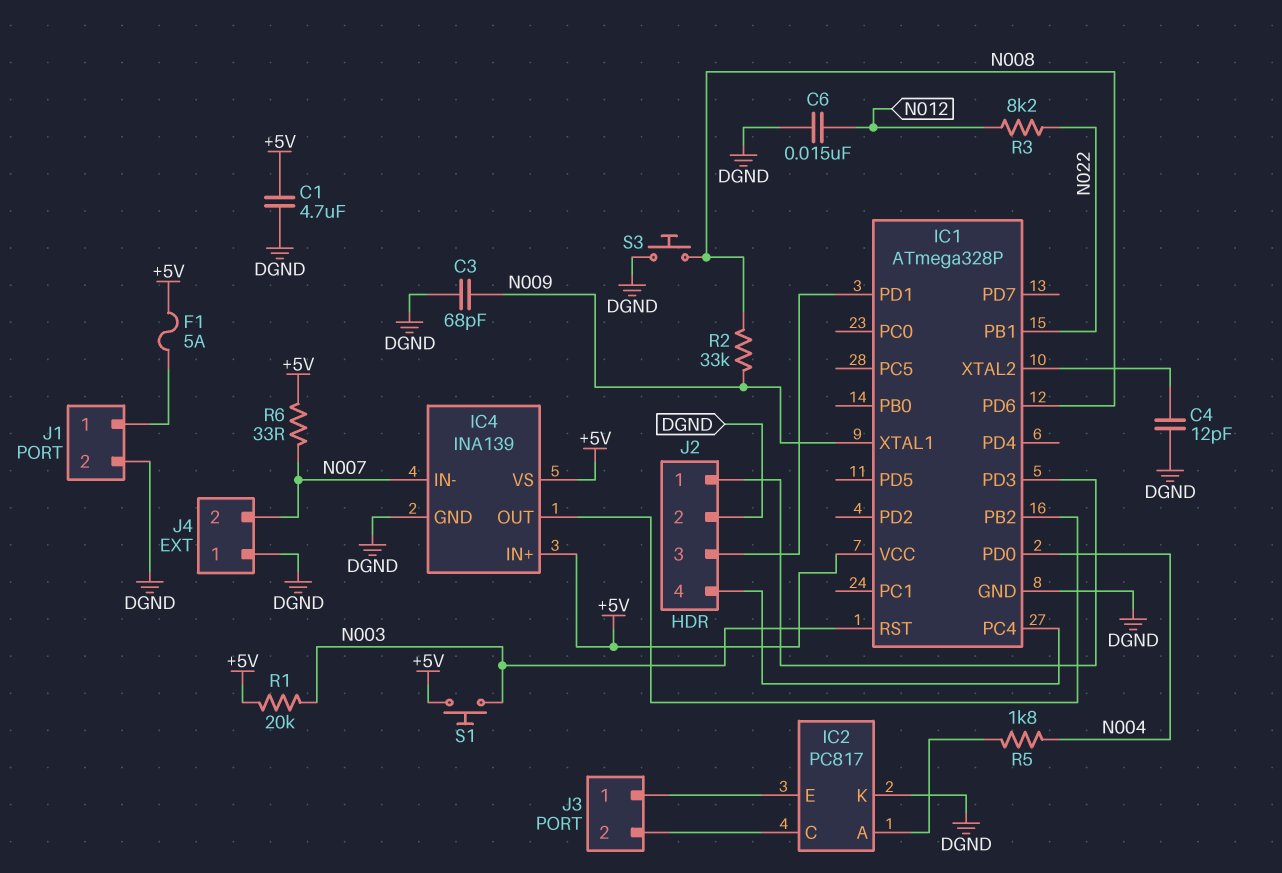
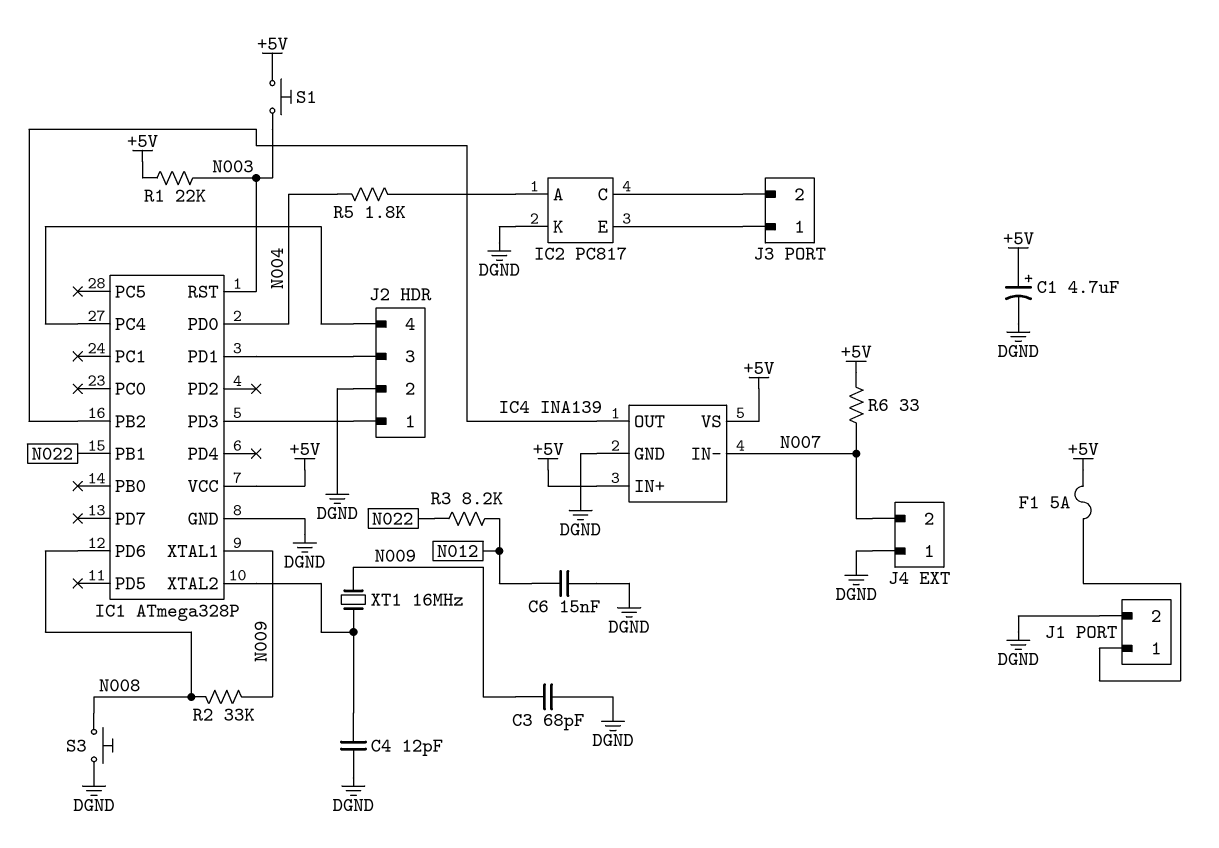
C1: 4.7uF (+5V, DGND) -> 4.7uF (plus +5V, minus DGND)
R1: 20k (+5V, N003) -> 22k (+5V, N003)
XT1: none -> 16MHz (IC1/XTAL2, N009)

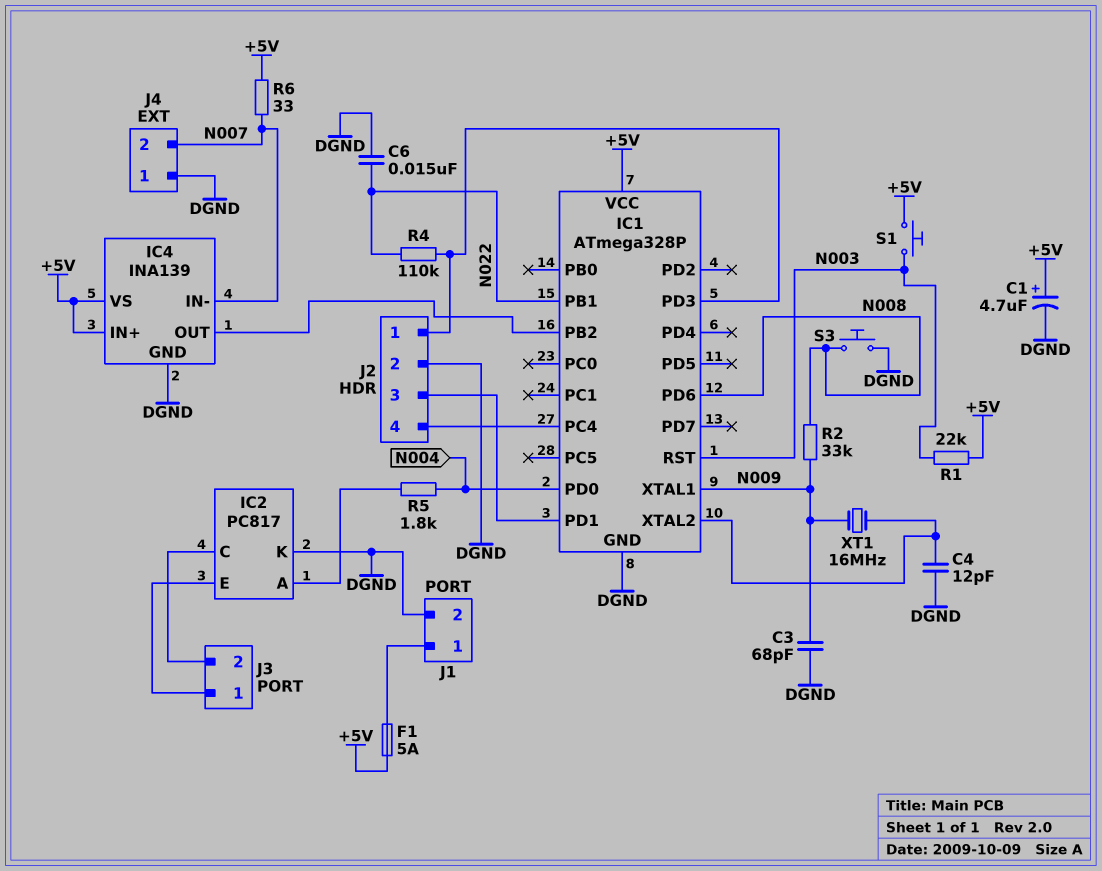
C6: 15nF (DGND, N012) -> 15nF (DGND, N022)
R3: 8.2k (N012, N022) -> none
R4: none -> 110k (IC1/PD3, N022)

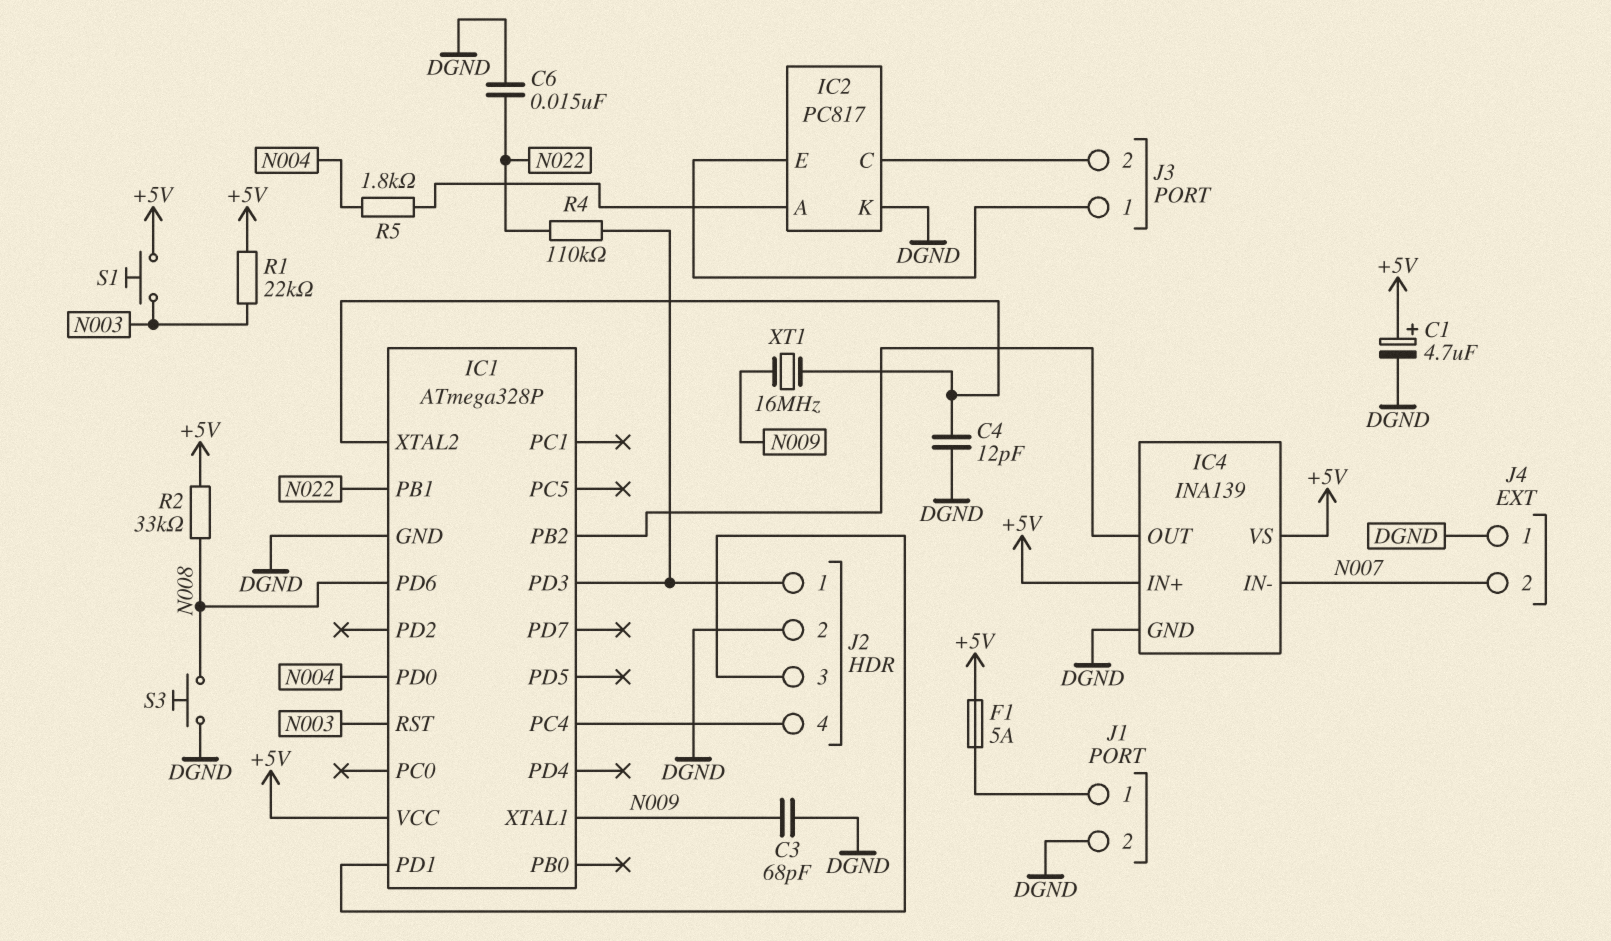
R2: 33k (N008, N009) -> 33k (+5V, N008)
R6: 33 (+5V, N007) -> none

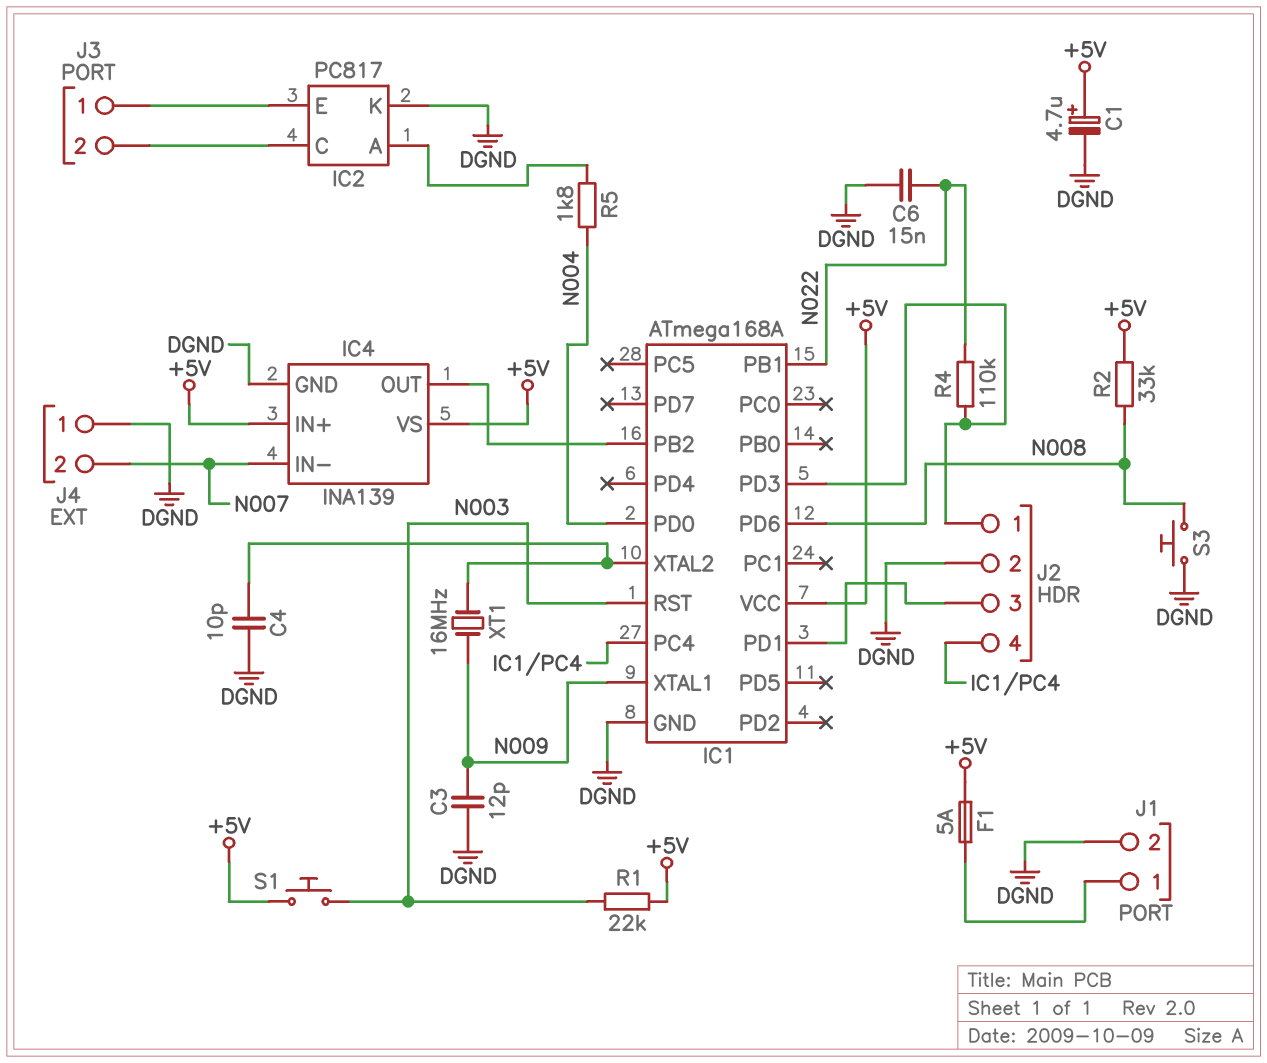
C3: 68pF (DGND, N009) -> 12pF (DGND, N009)
C4: 12pF (DGND, IC1/XTAL2) -> 10pF (DGND, IC1/XTAL2)
IC1: ATmega328P -> ATmega168A

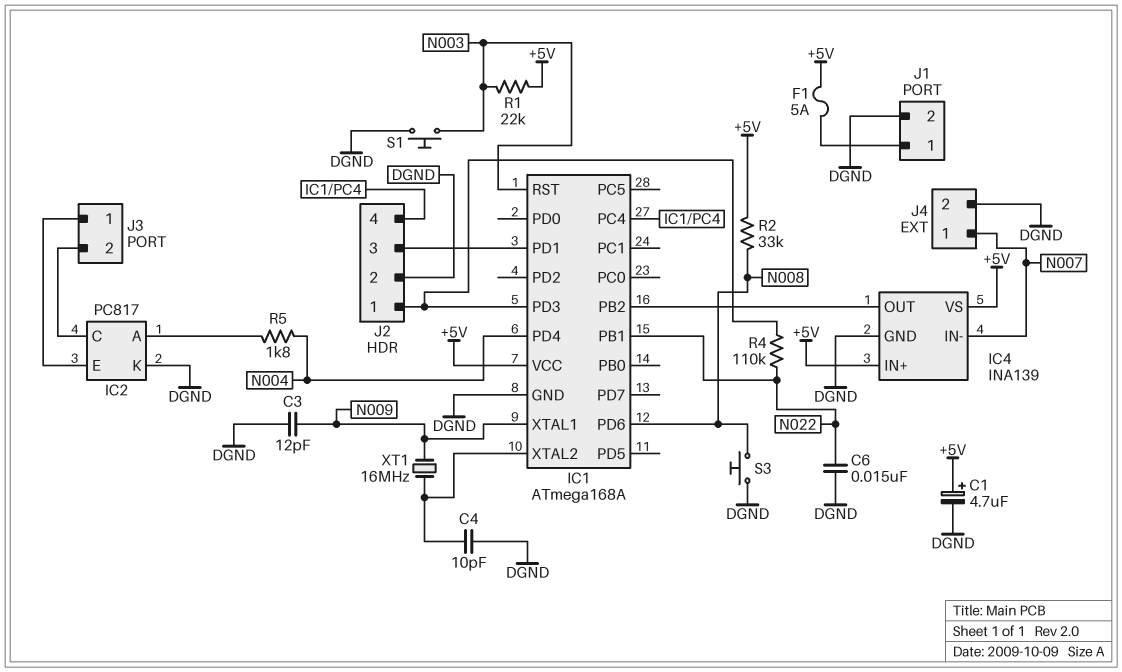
IC1 pin PD0: N004 -> none
IC1 pin PD4: none -> N004
J4 pin 1: DGND -> N007
J4 pin 2: N007 -> DGND
S1: button (+5V, N003) -> button (DGND, N003)

